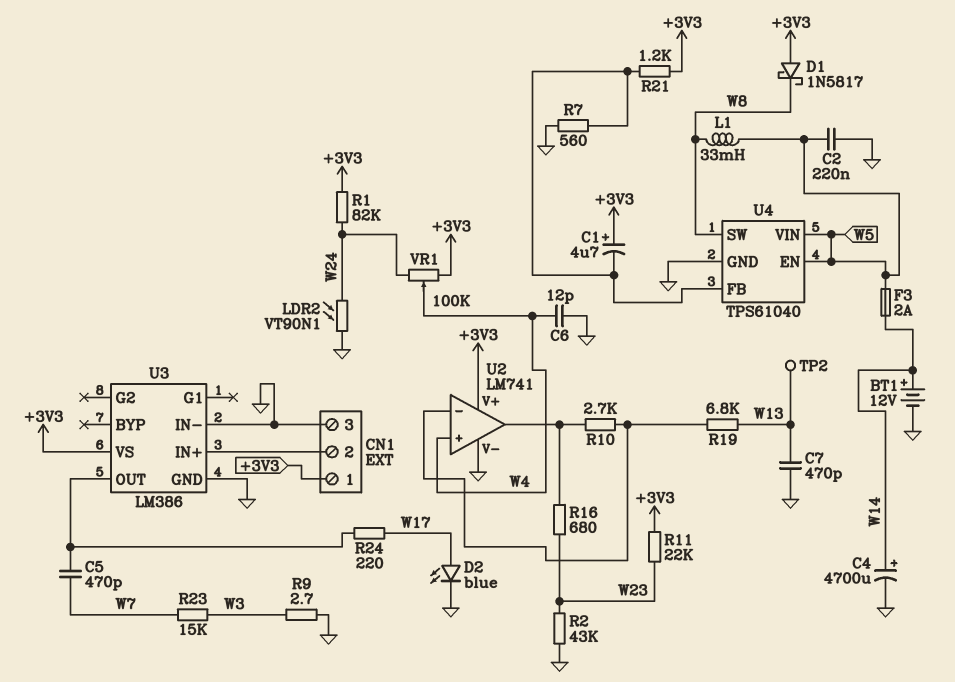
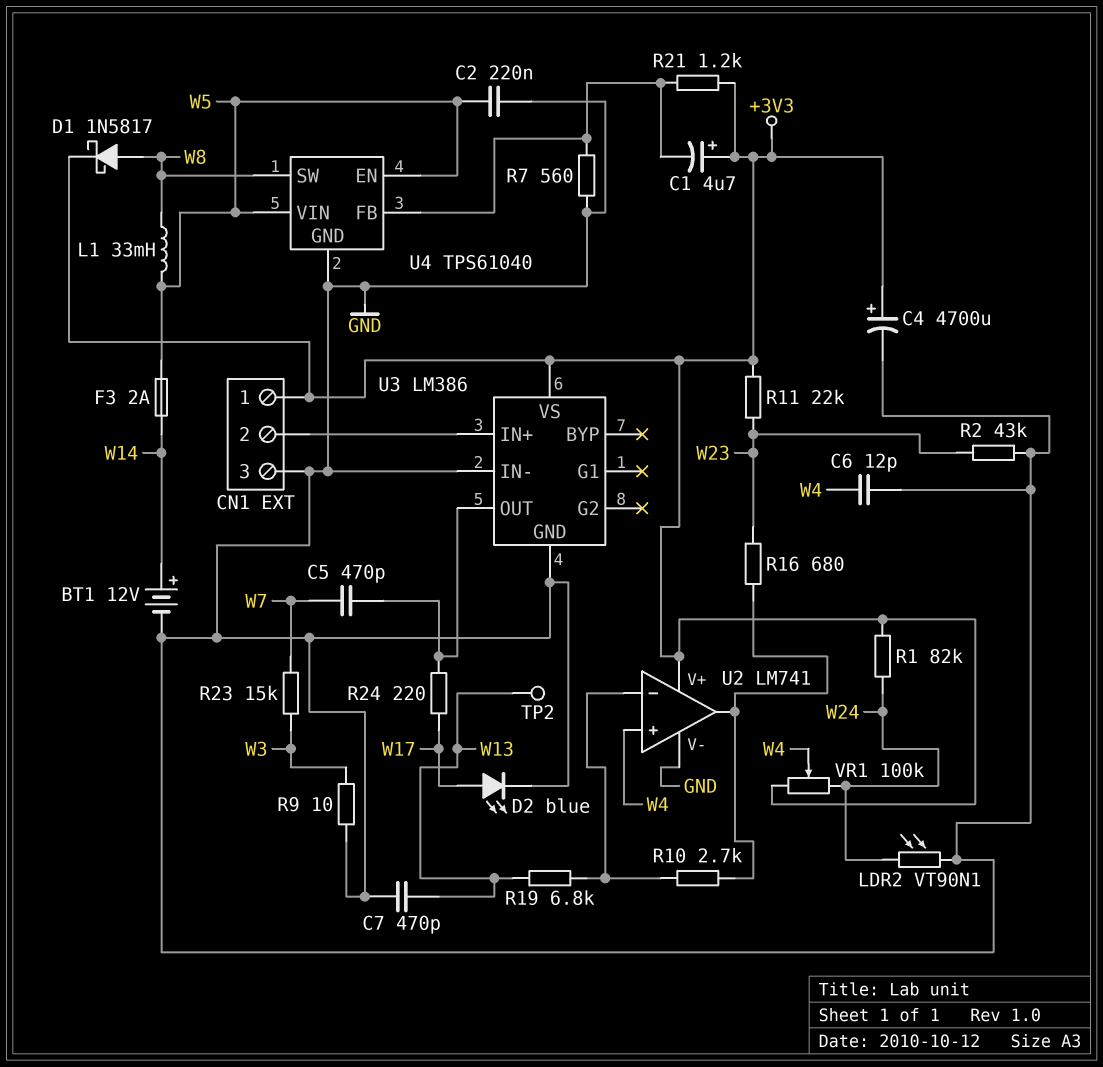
C4: 4700uF (plus W14, minus GND) -> 4700uF (plus +3V3, minus GND)
D1: schottky 1N5817 (A +3V3, K W8) -> schottky 1N5817 (A W8, K +3V3)
R9: 2.7 (GND, W3) -> 10 (GND, W3)

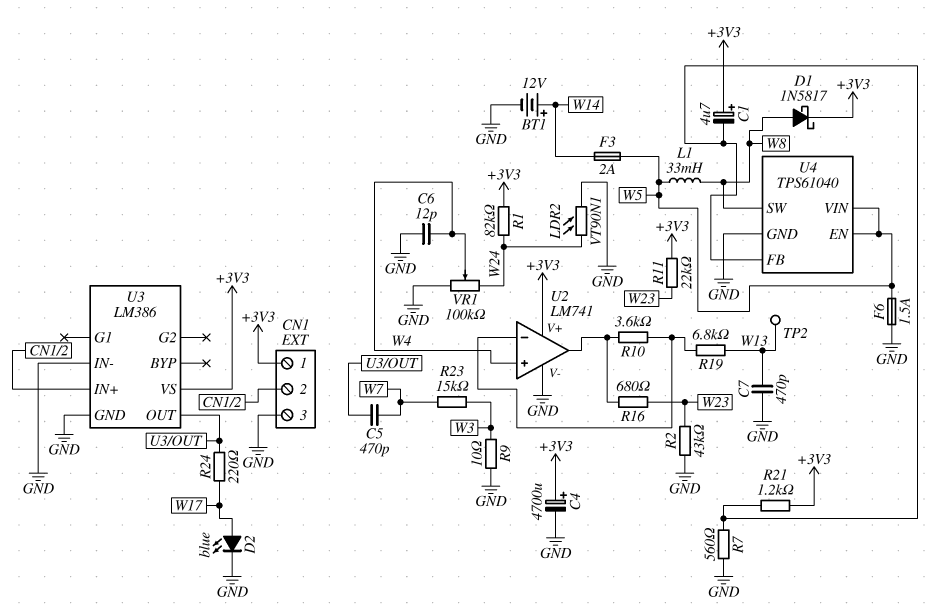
C2: 220nF (GND, W5) -> none
F6: none -> 1.5A (GND, W5)
R10: 2.7k (U2/in-, U2/out) -> 3.6k (U2/in-, U2/out)
VR1: 100k (+3V3, W24, wiper W4) -> 100k (GND, W24, wiper W4)

